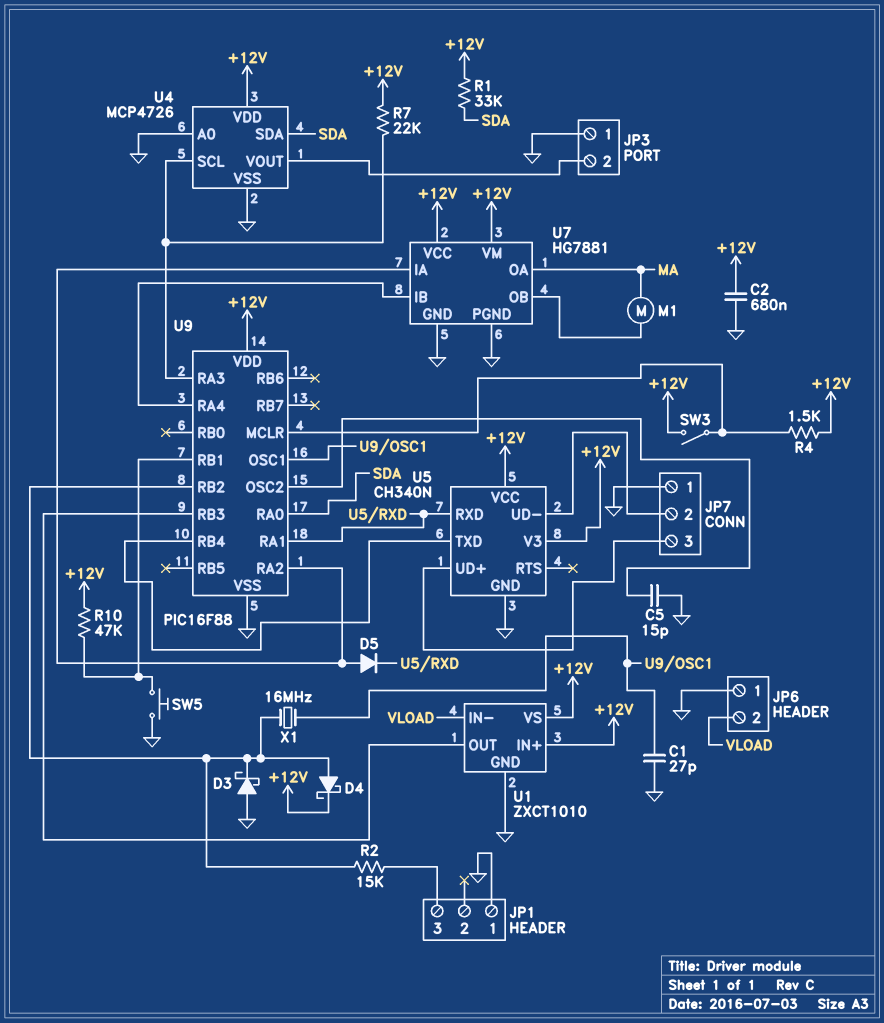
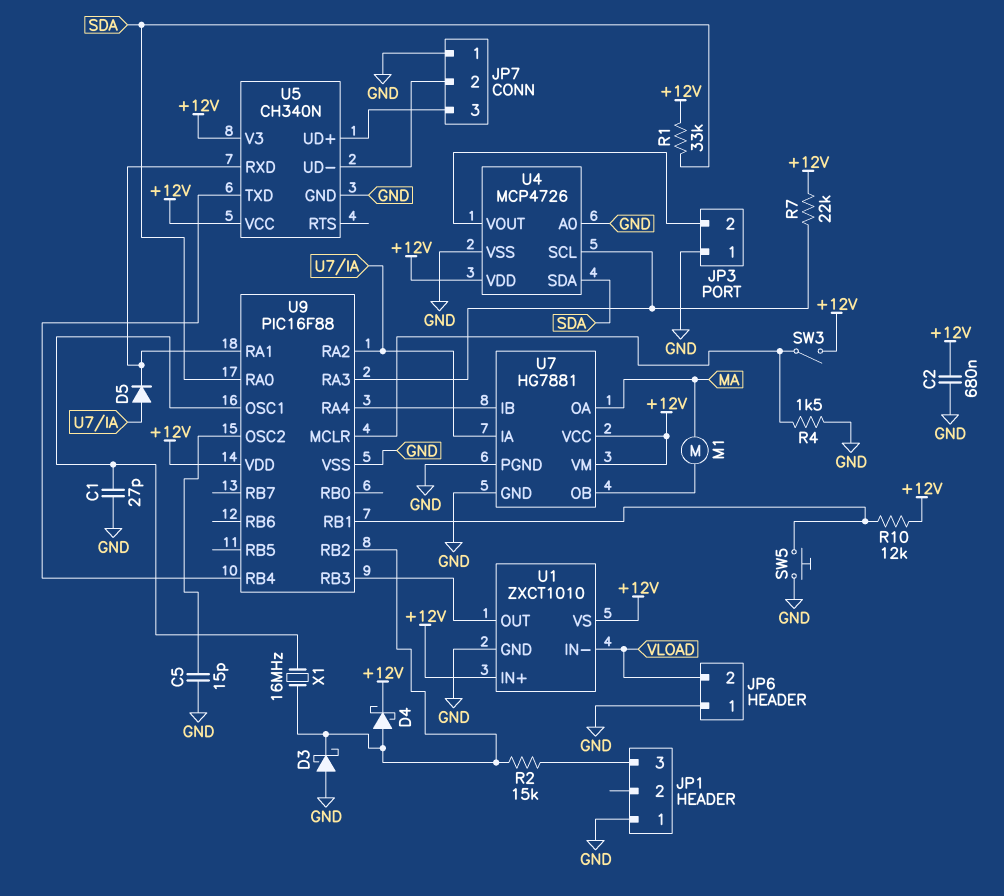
R4: 1.5k (+12V, U9/MCLR) -> 1.5k (GND, U9/MCLR)
R10: 47k (+12V, U9/RB1) -> 12k (+12V, U9/RB1)

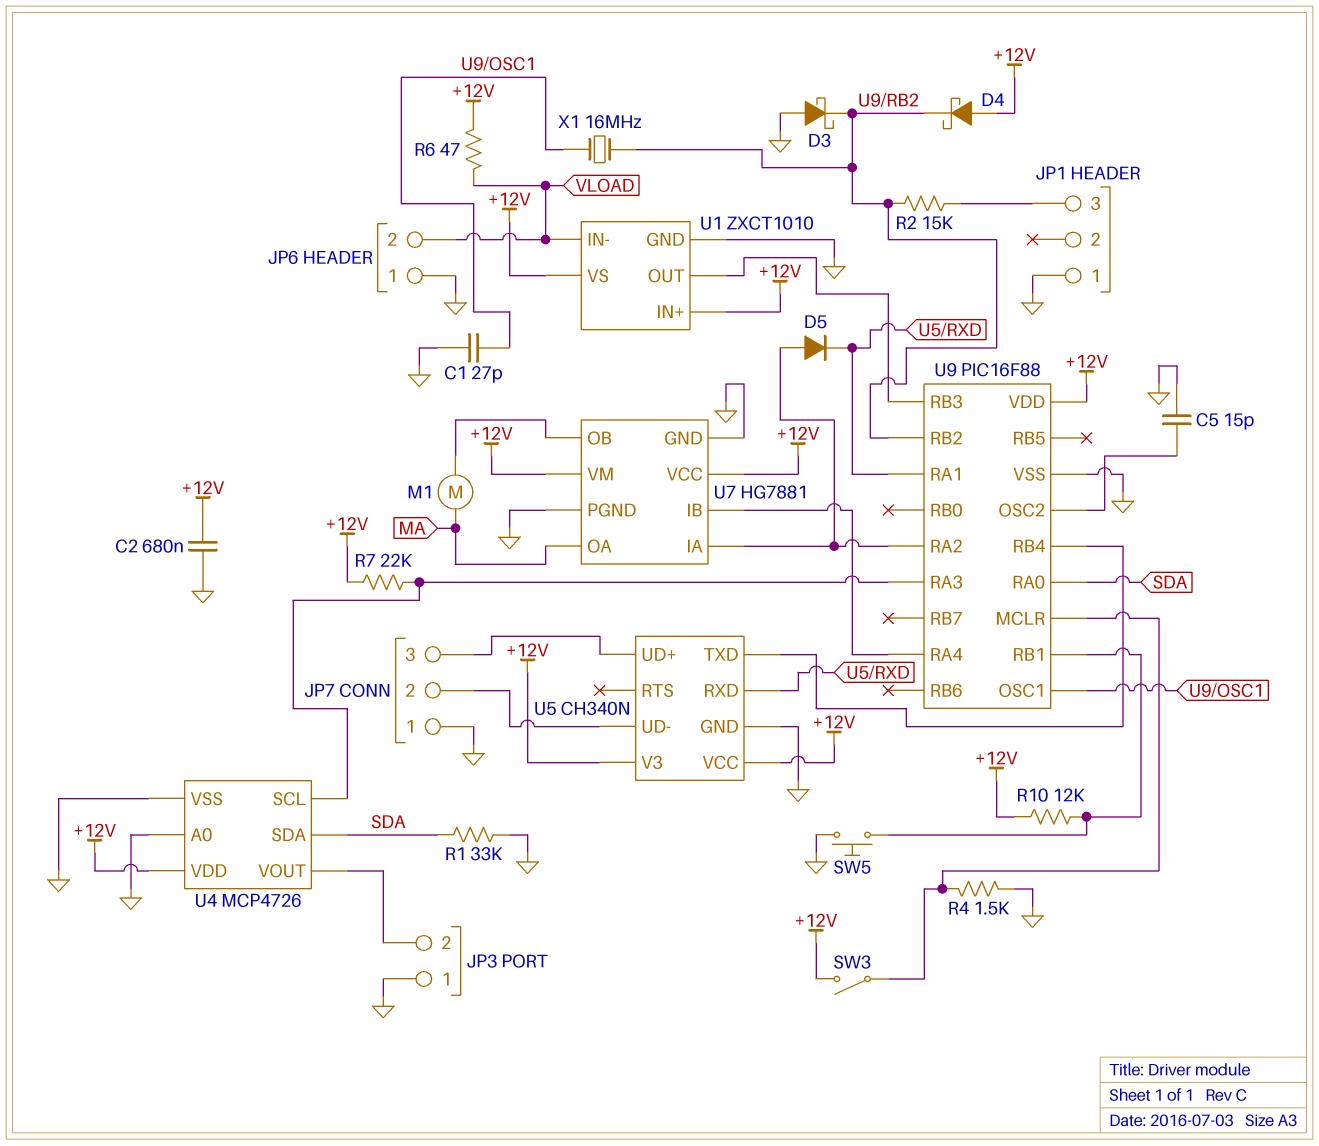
D4: schottky (A U9/RB2, K +12V) -> schottky (A +12V, K U9/RB2)
R1: 33k (+12V, SDA) -> 33k (GND, SDA)
R6: none -> 47 (+12V, VLOAD)

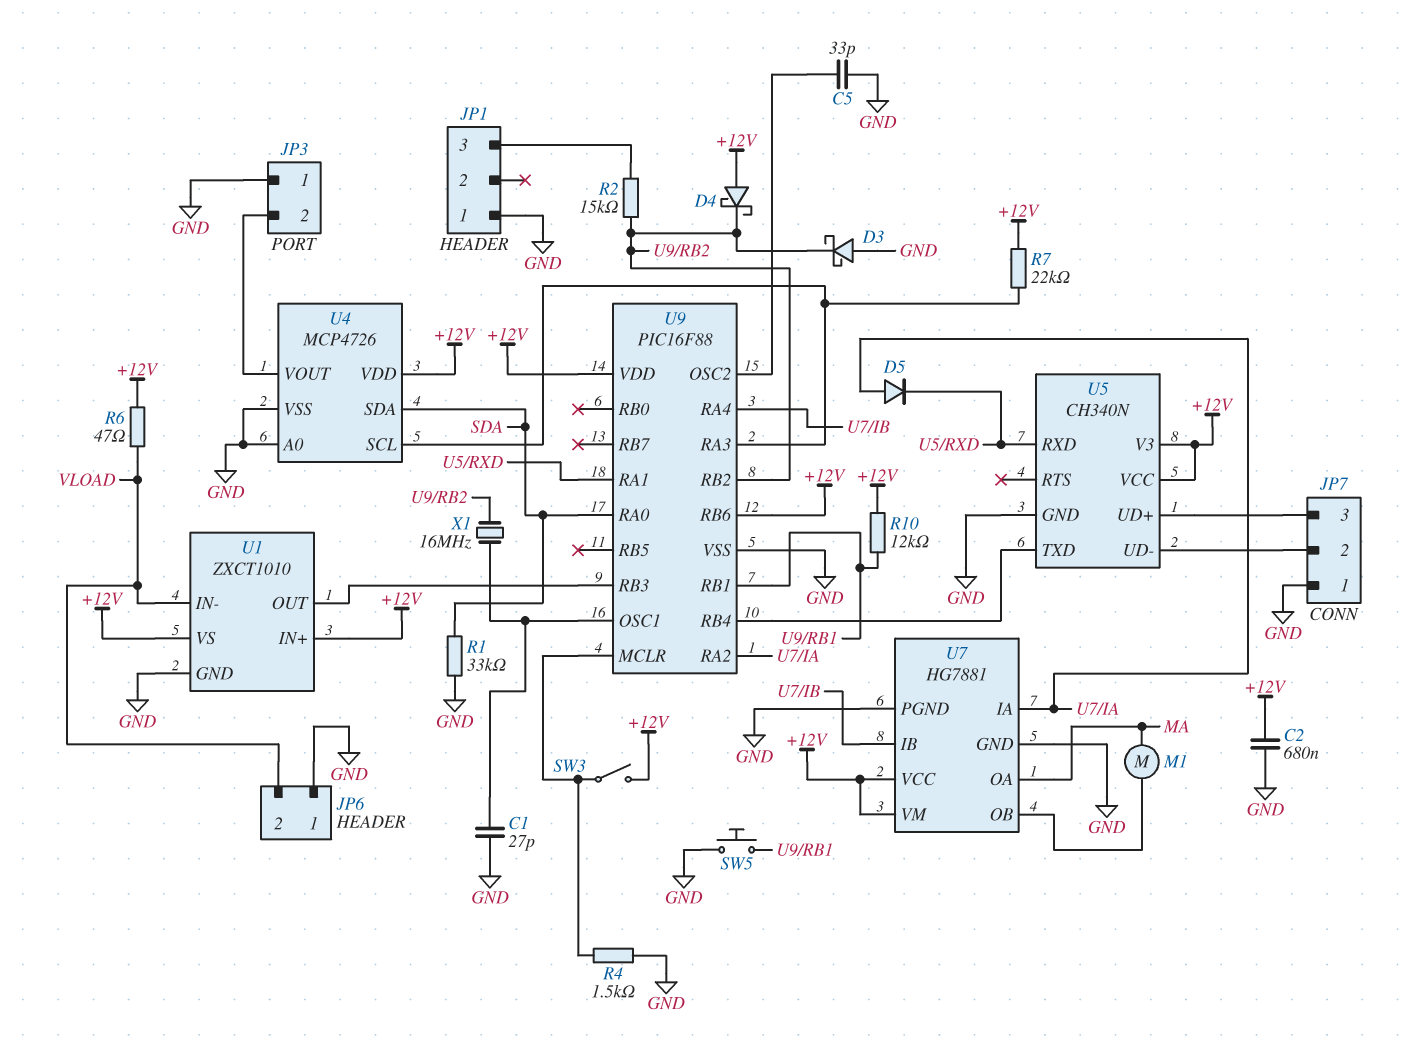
C5: 15pF (GND, U9/OSC2) -> 33pF (GND, U9/OSC2)
U9 pin RB6: none -> +12V

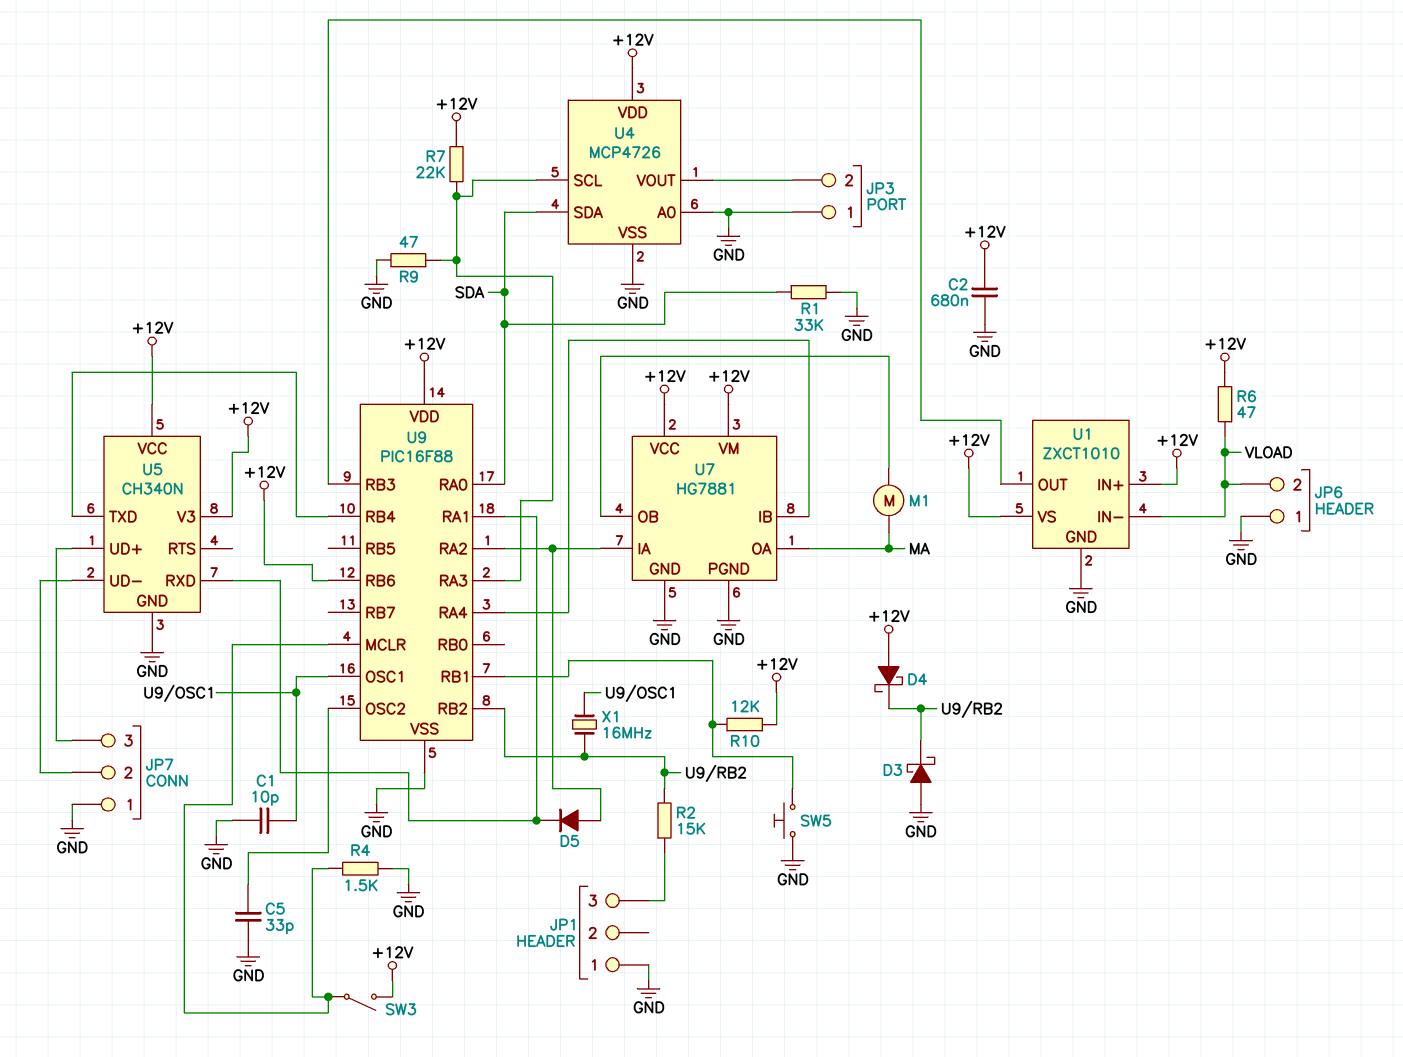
C1: 27pF (GND, U9/OSC1) -> 10pF (GND, U9/OSC1)
R9: none -> 47 (GND, U4/SCL)

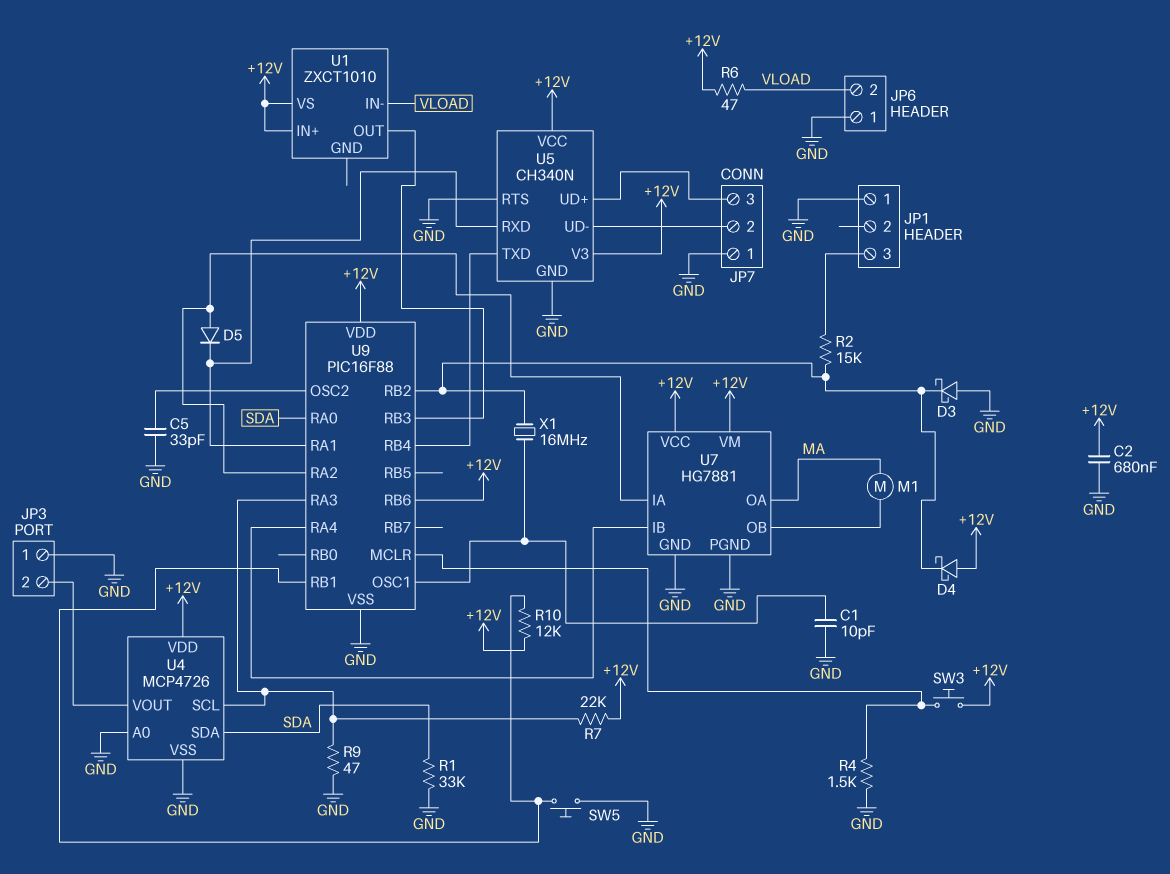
SW3: switch (+12V, U9/MCLR) -> button (+12V, U9/MCLR)
U1 pin GND: GND -> none
U5 pin RTS: none -> GND

